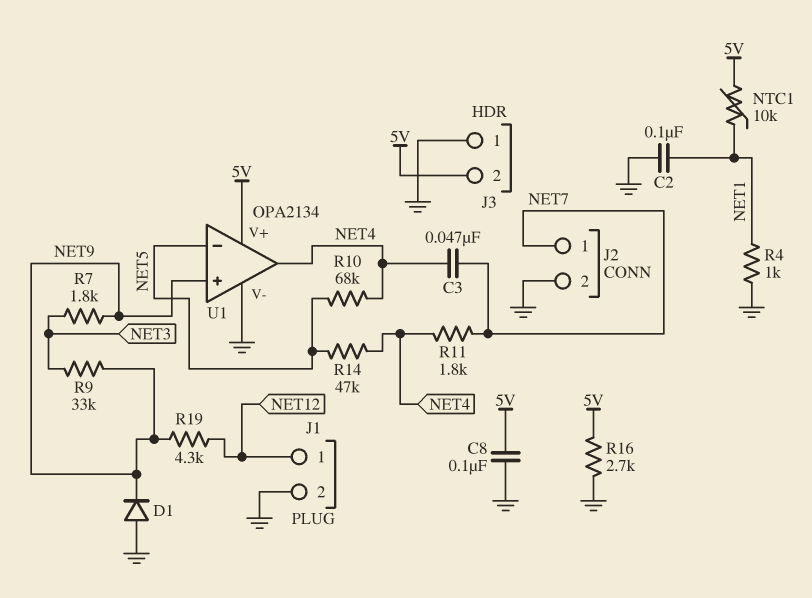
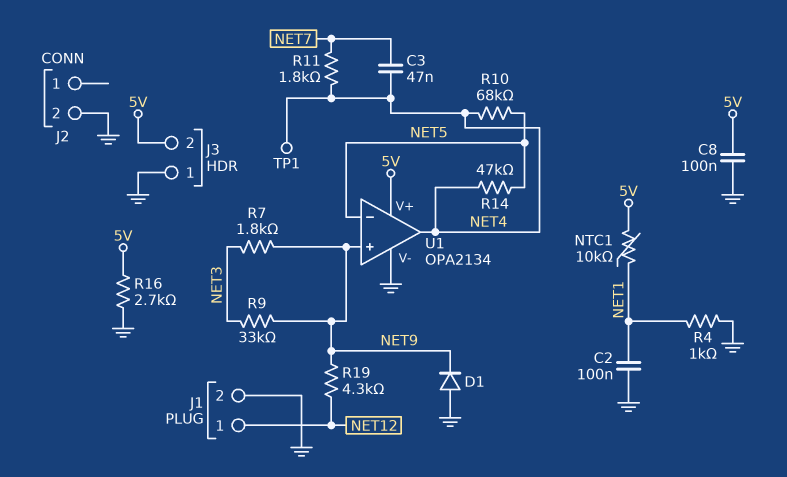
J2 pin 1: NET7 -> none
TP1: none -> test point (NET4)

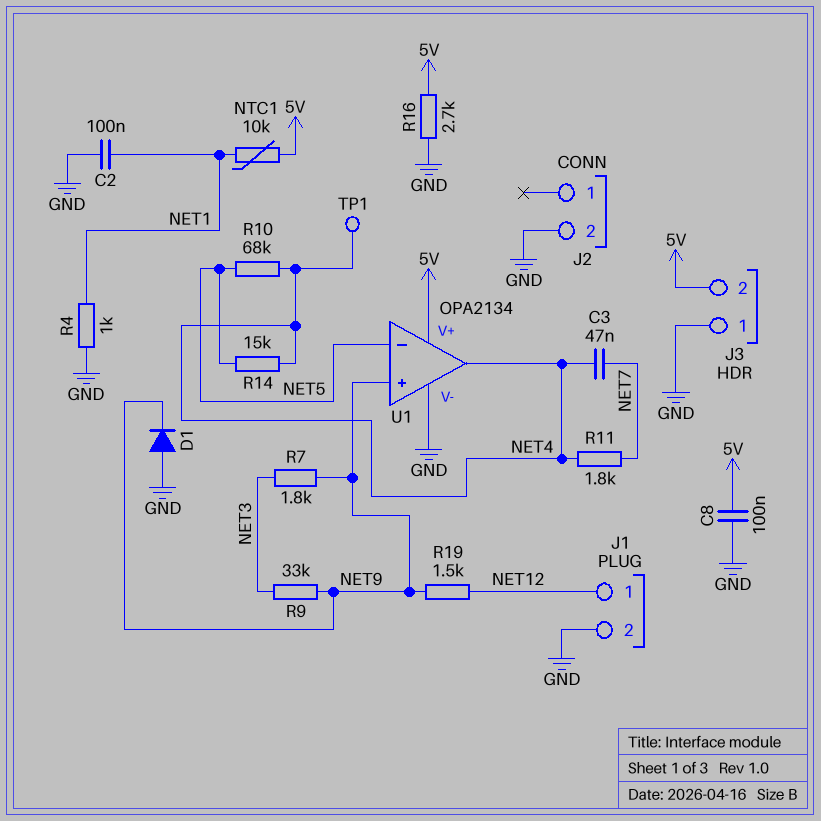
R14: 47k (NET4, NET5) -> 15k (NET4, NET5)
R19: 4.3k (NET9, NET12) -> 1.5k (NET9, NET12)

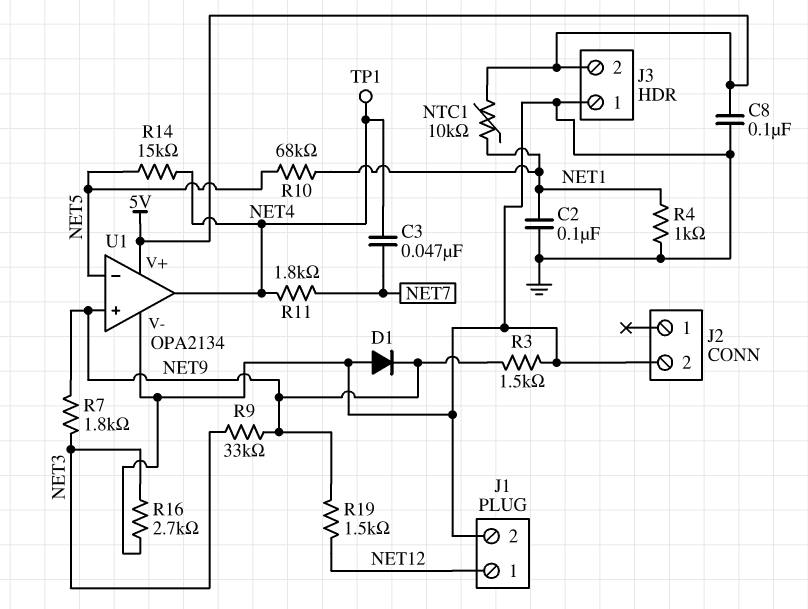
R3: none -> 1.5k (GND, NET9)
R10: 68k (NET4, NET5) -> 68k (NET1, NET5)
R16: 2.7k (5V, GND) -> 2.7k (GND, NET3)

